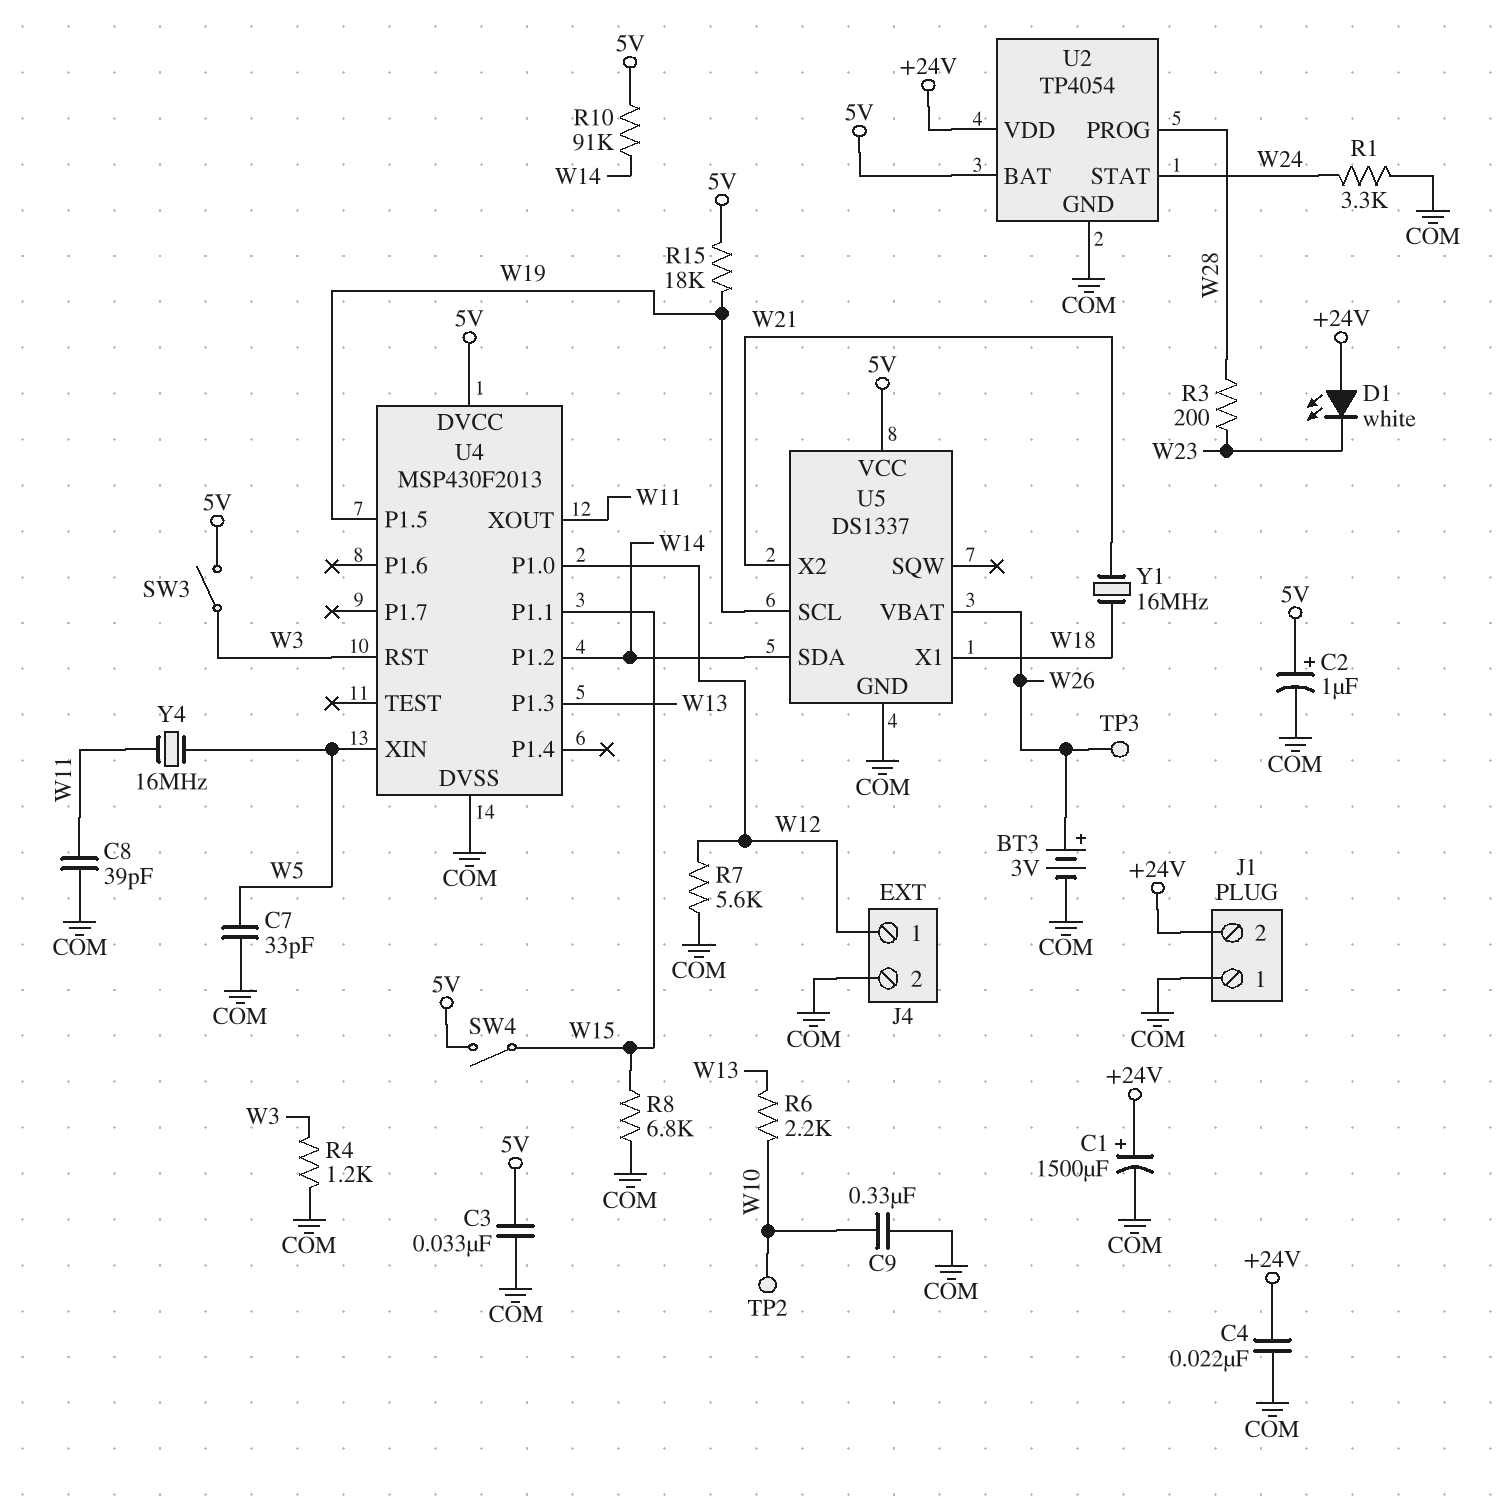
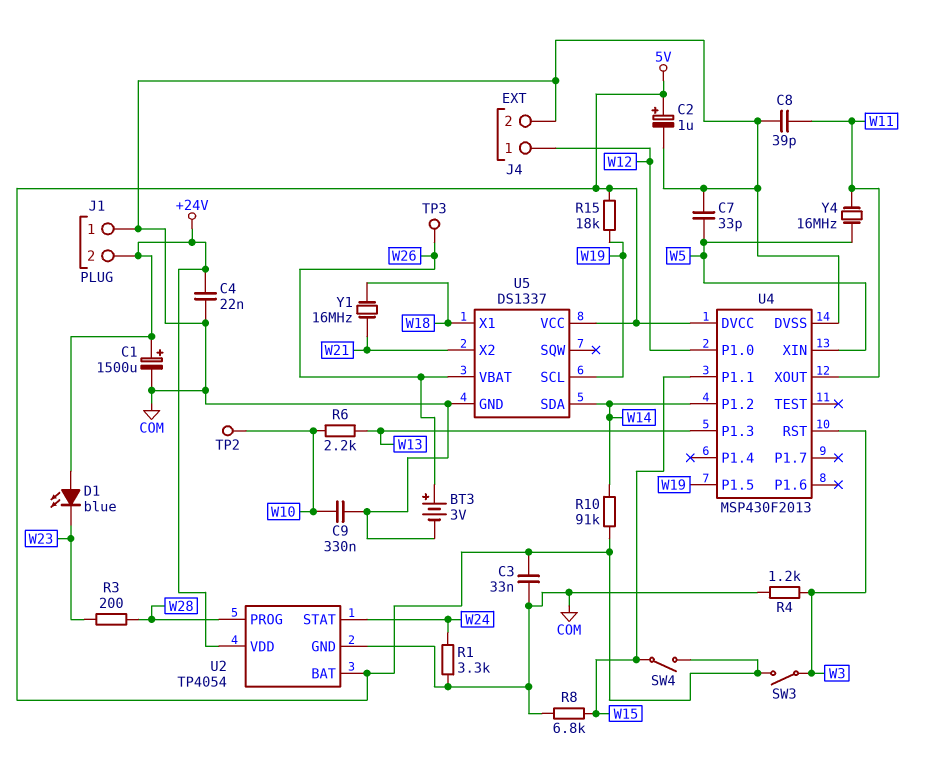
D1: LED white (A +24V, K W23) -> LED blue (A +24V, K W23)
R7: 5.6k (COM, W12) -> none

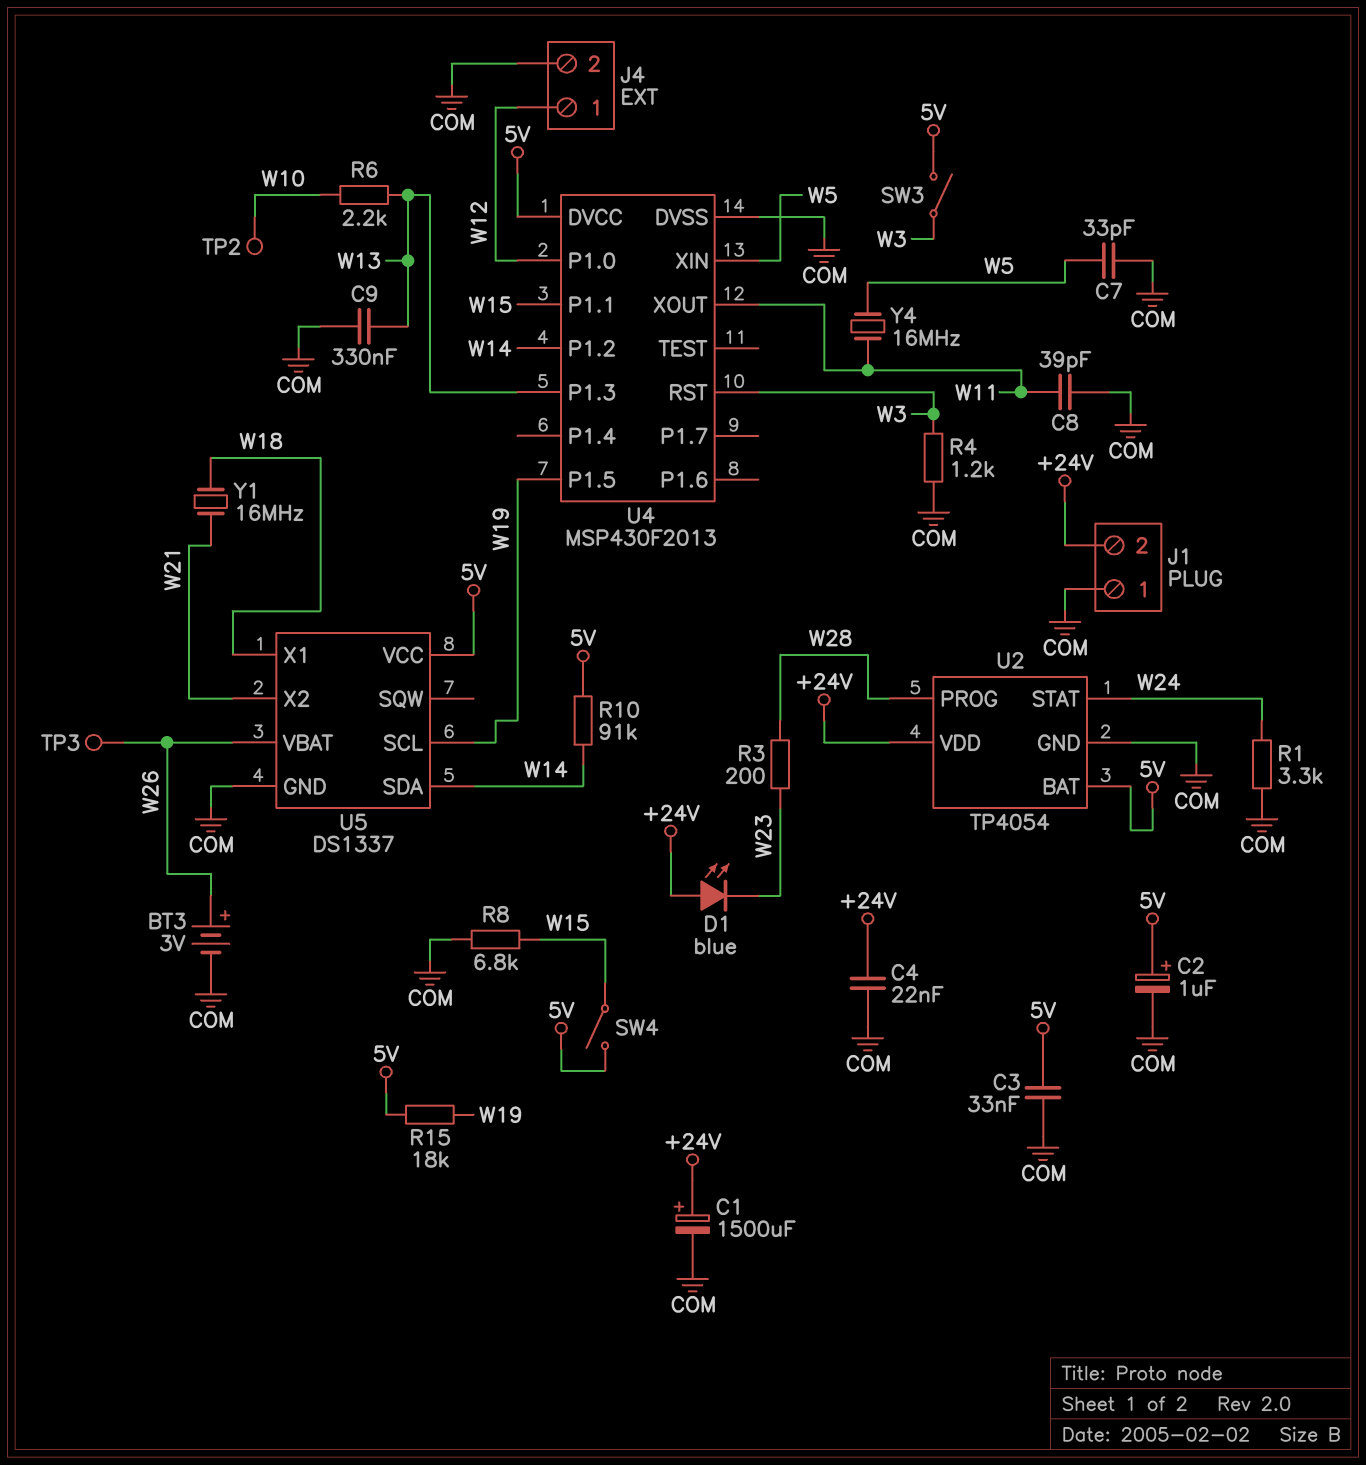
C9: 330nF (COM, W10) -> 330nF (COM, W13)

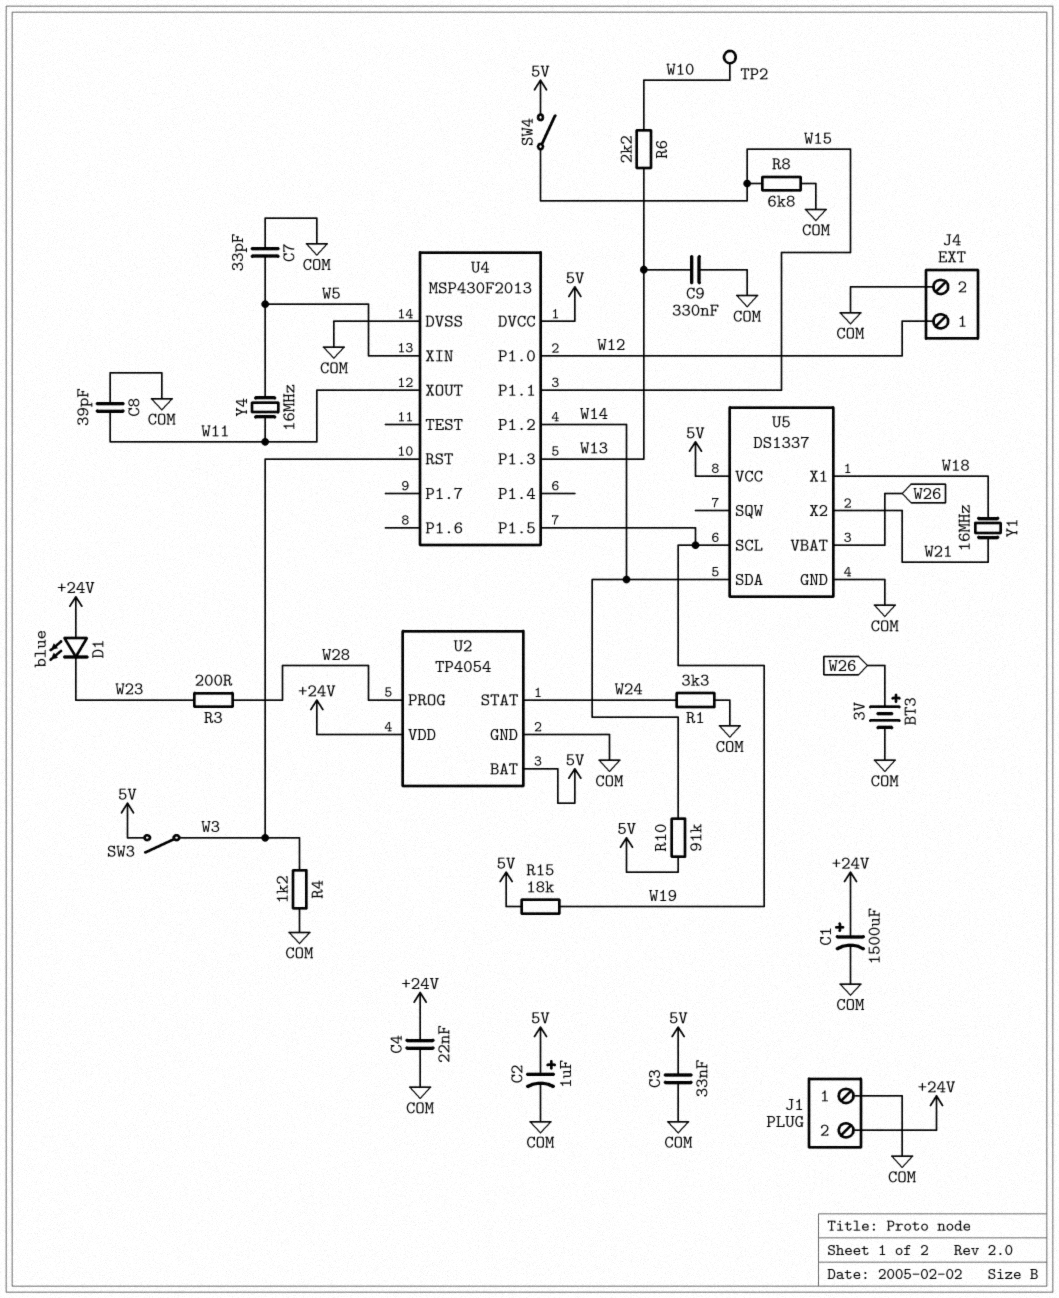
TP3: test point (W26) -> none

